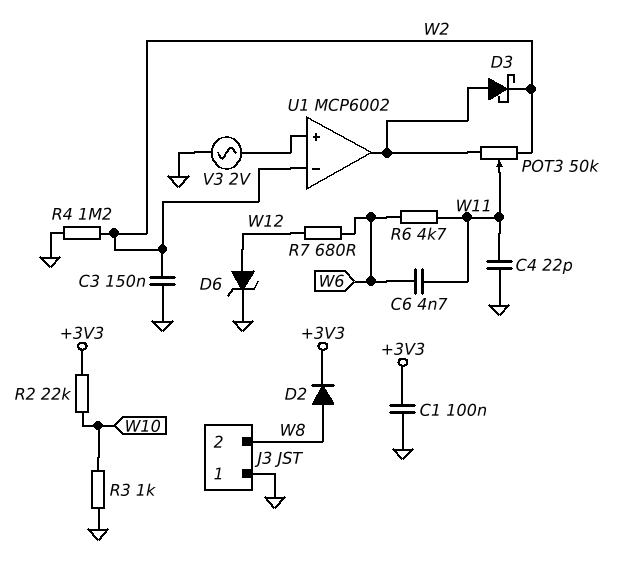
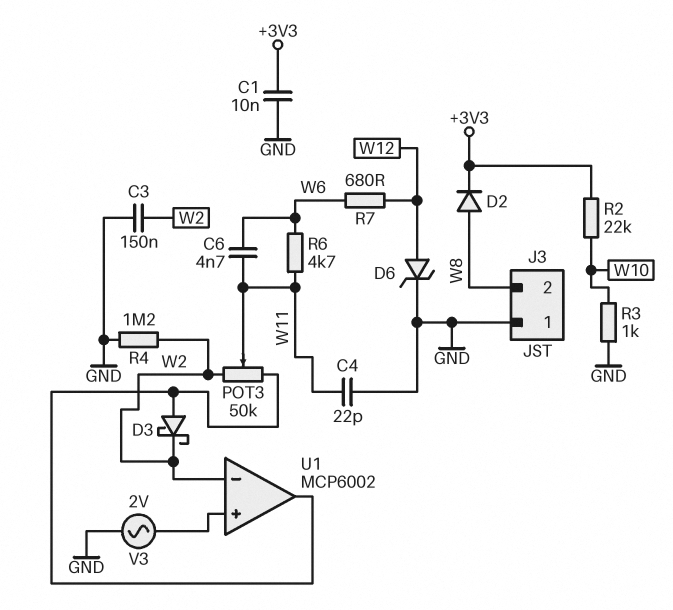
C1: 100nF (+3V3, GND) -> 10nF (+3V3, GND)

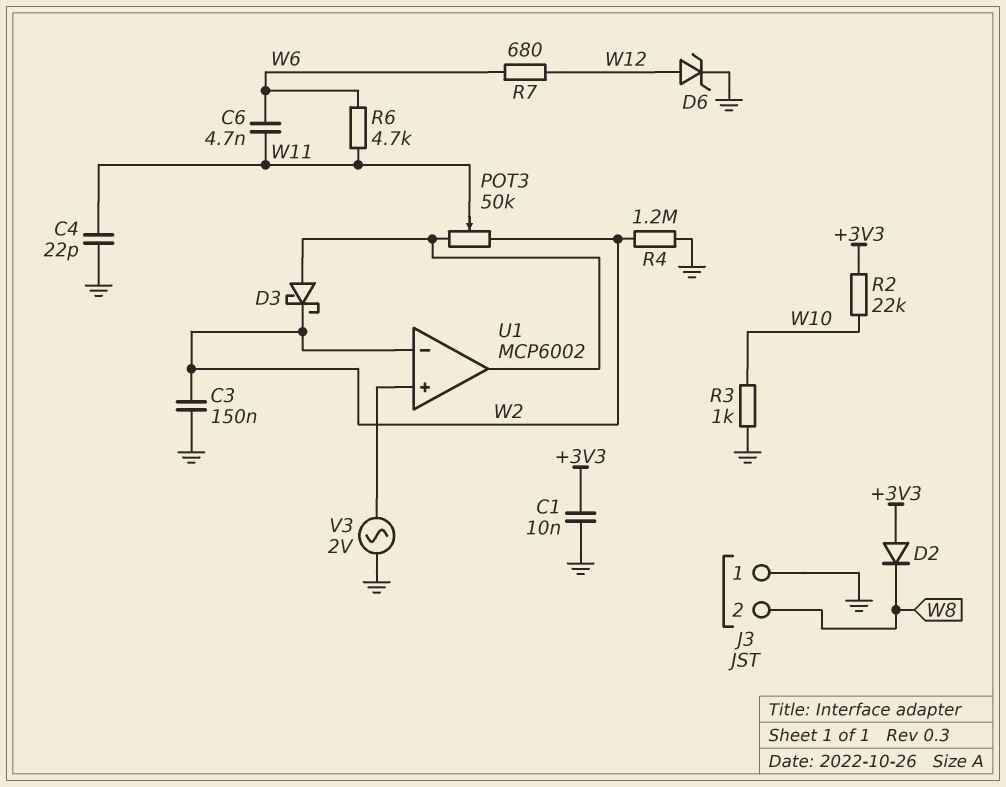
D2: diode (A W8, K +3V3) -> diode (A +3V3, K W8)

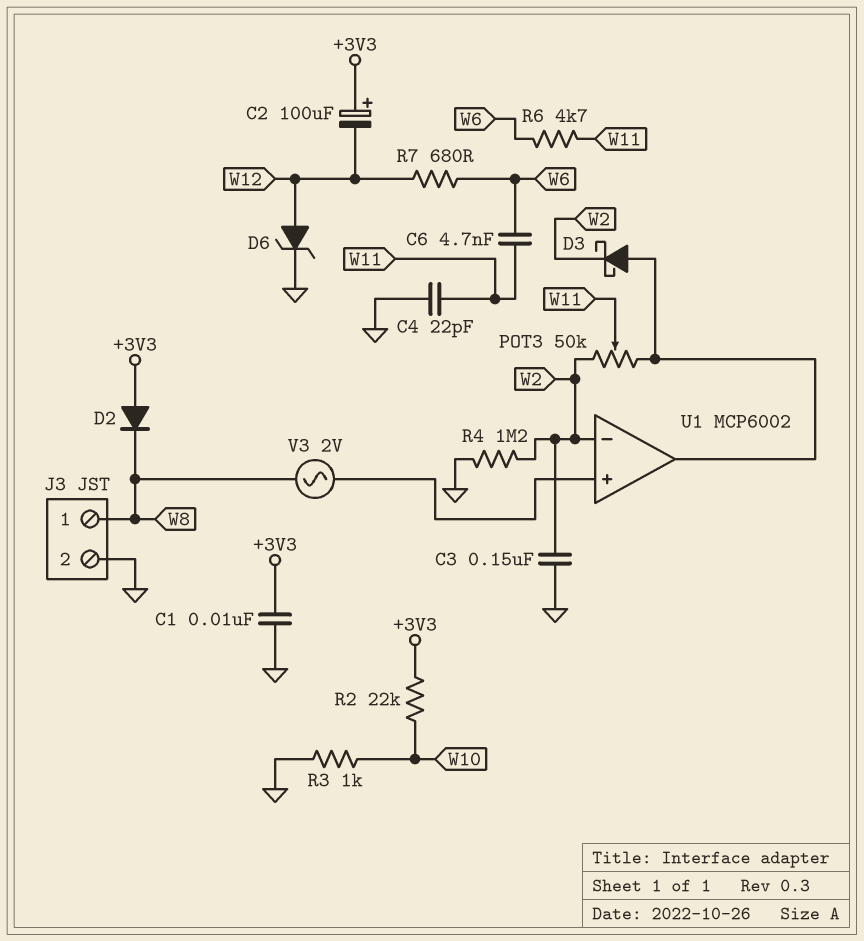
C2: none -> 100uF (plus +3V3, minus W12)
J3 pin 1: GND -> W8
J3 pin 2: W8 -> GND
V3: AC 2V (GND, U1/in+) -> AC 2V (U1/in+, W8)

